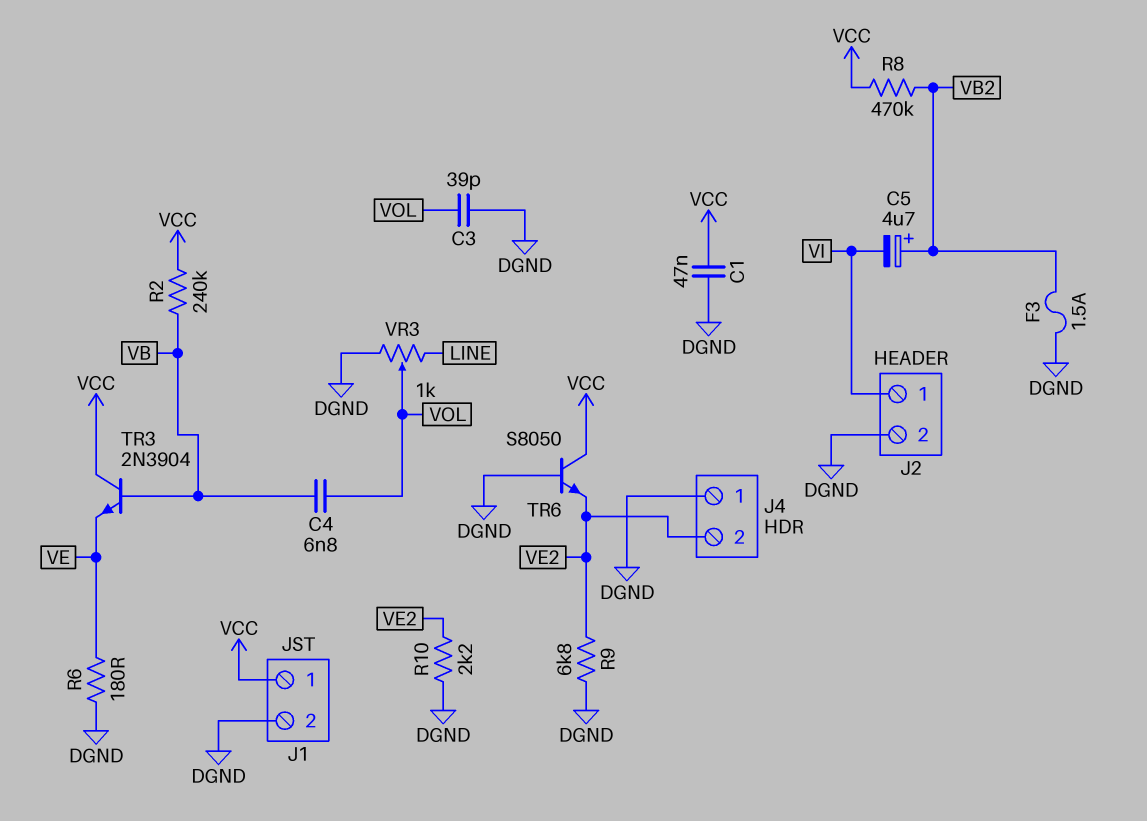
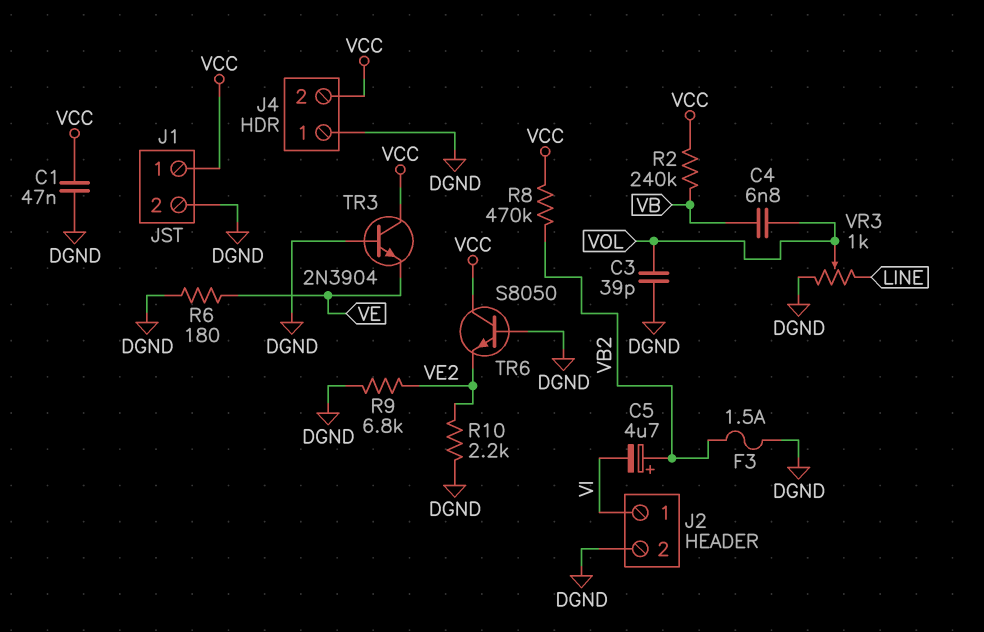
J4 pin 2: VE2 -> VCC
TR3: NPN 2N3904 (B VB, C VCC, E VE) -> NPN 2N3904 (B DGND, C VCC, E VE)

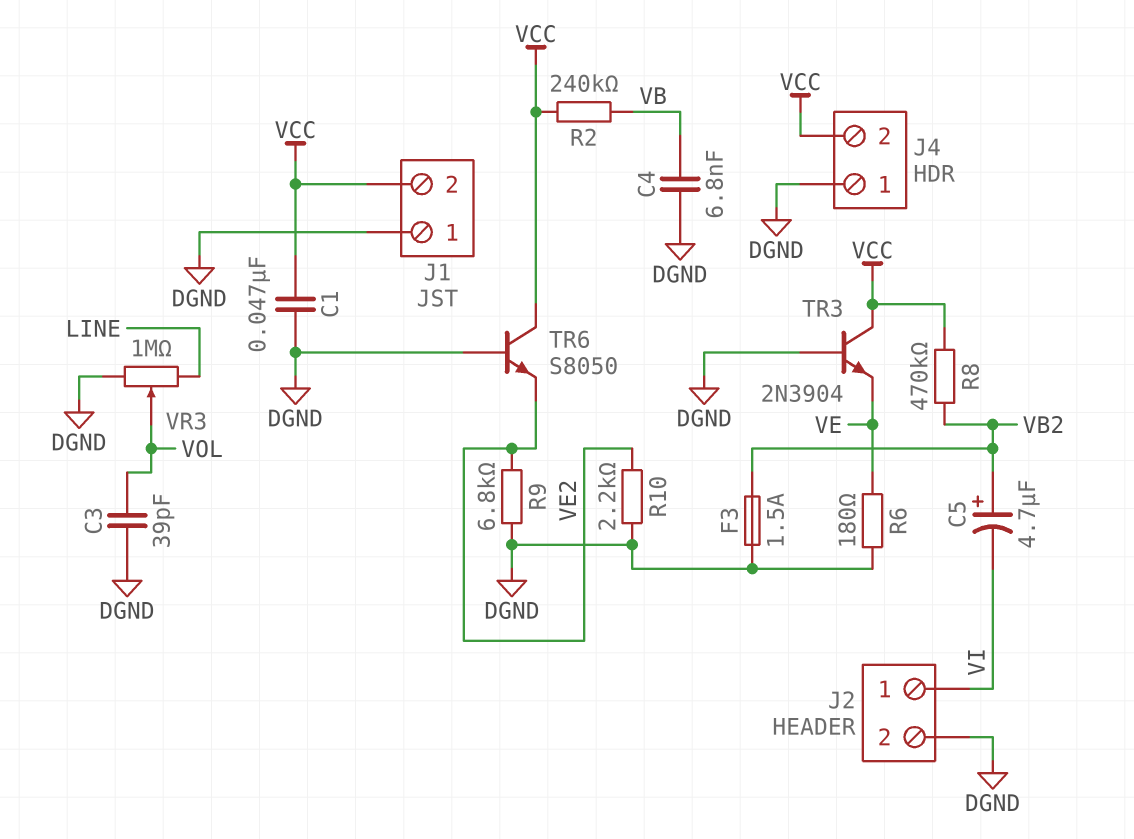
C4: 6.8nF (VB, VOL) -> 6.8nF (DGND, VB)
J1 pin 1: VCC -> DGND
J1 pin 2: DGND -> VCC
VR3: 1k (DGND, LINE, wiper VOL) -> 1M (DGND, LINE, wiper VOL)

